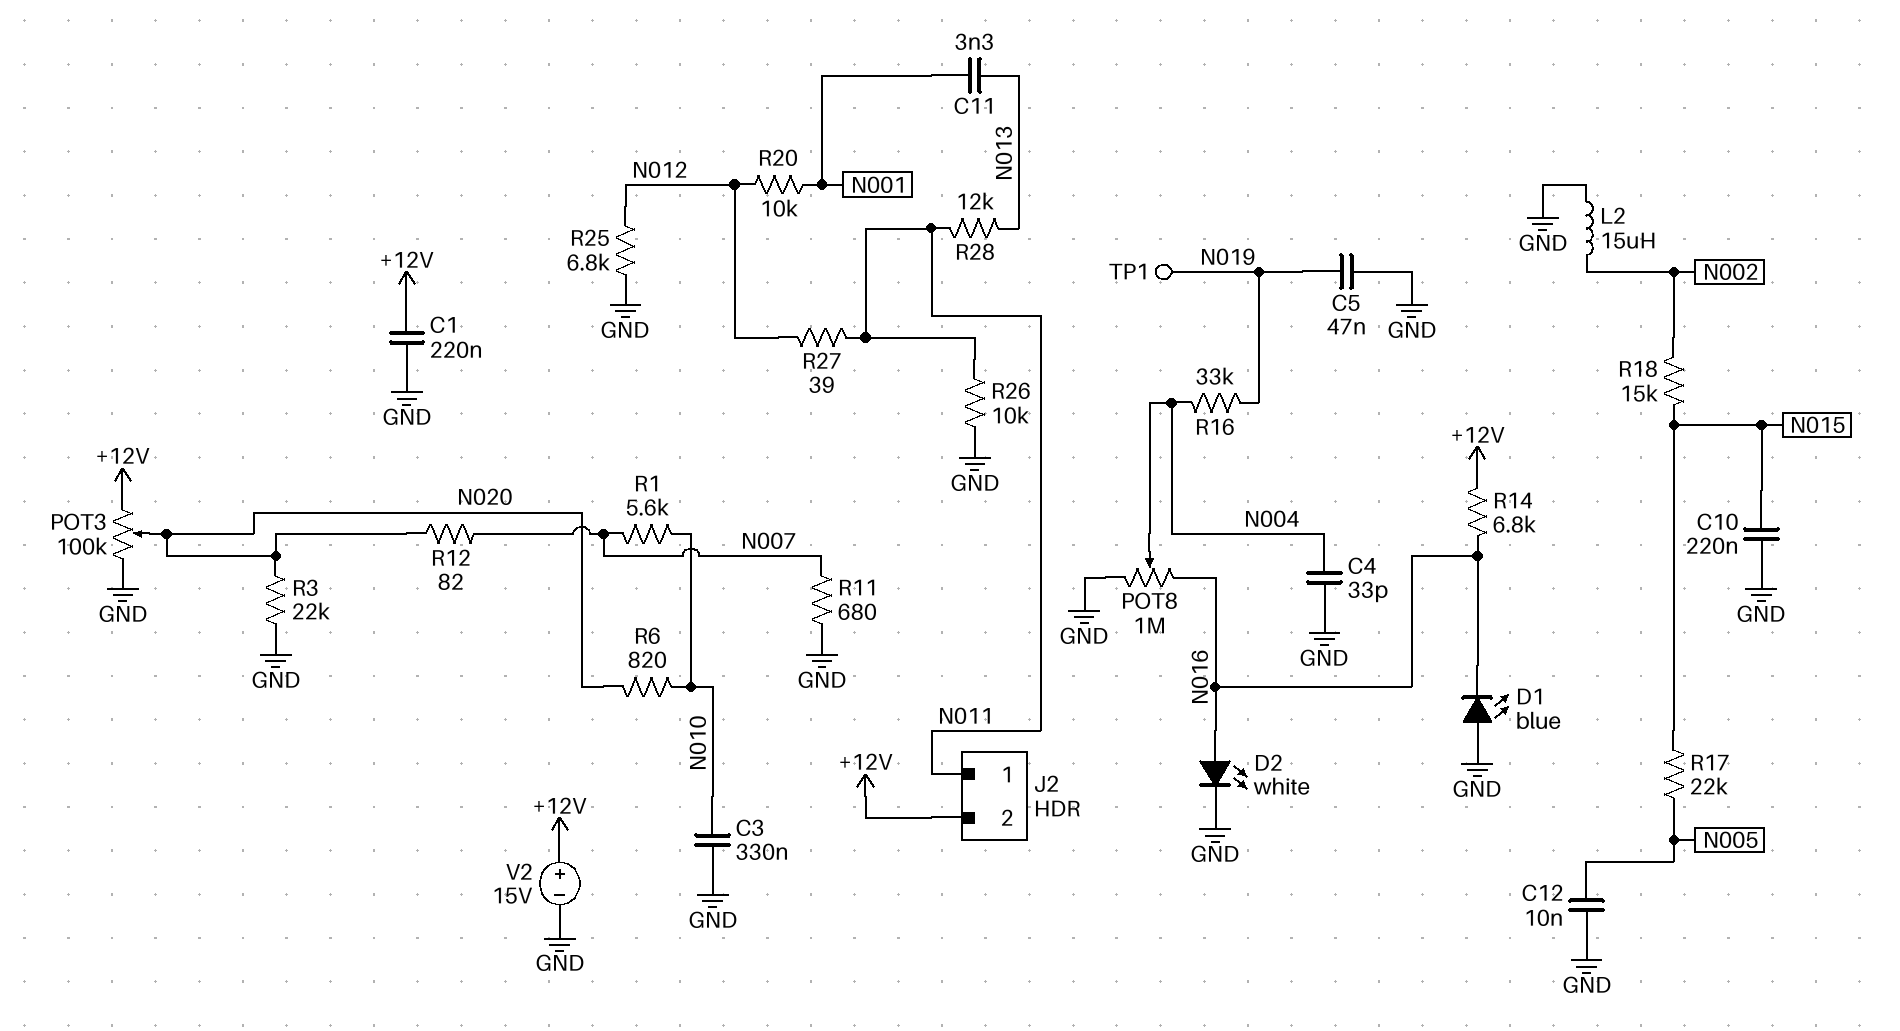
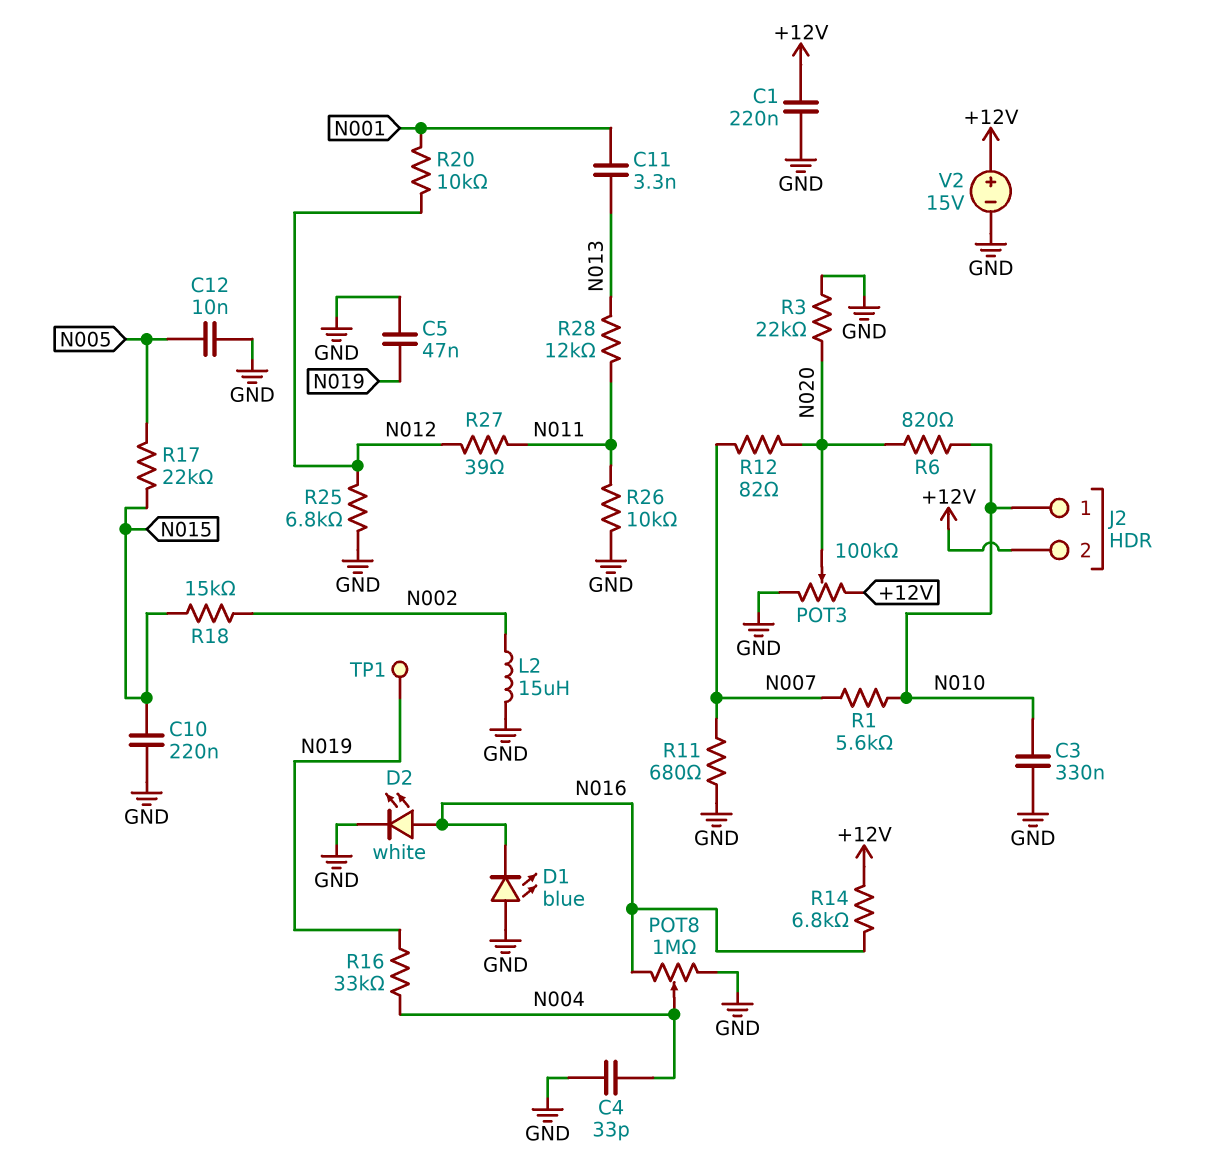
J2 pin 1: N011 -> N010

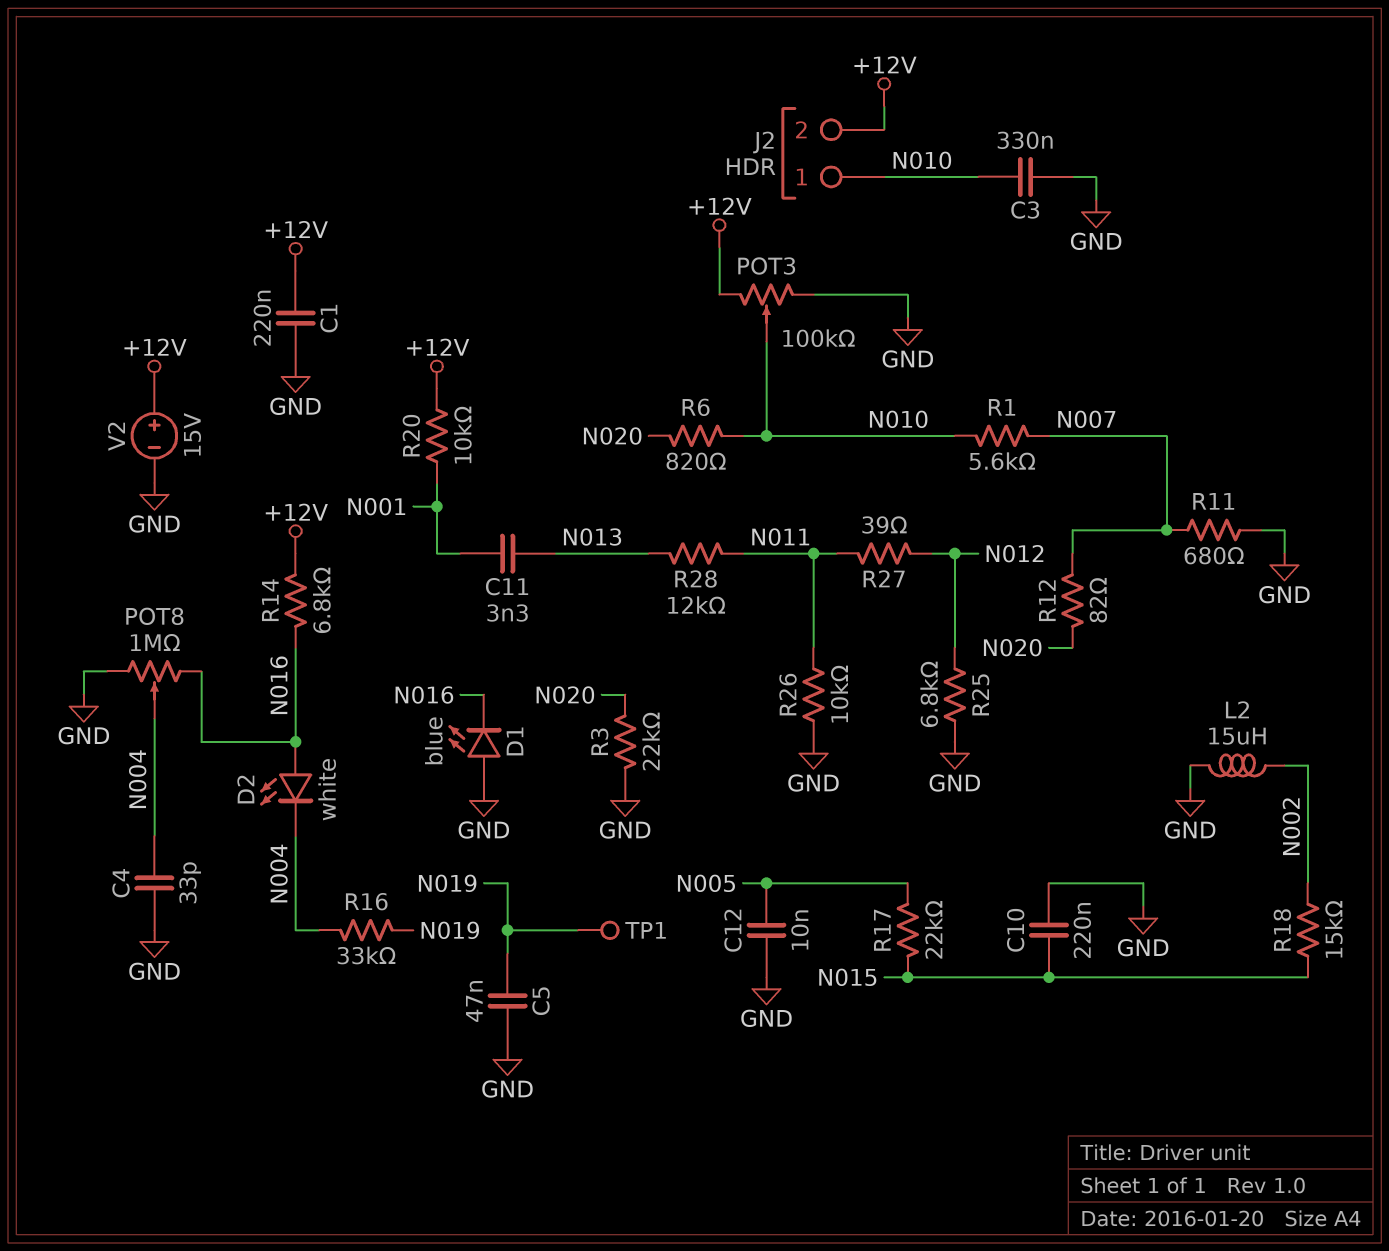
D2: LED white (A N016, K GND) -> LED white (A N016, K N004)
POT3: 100k (+12V, GND, wiper N020) -> 100k (+12V, GND, wiper N010)
R20: 10k (N001, N012) -> 10k (+12V, N001)

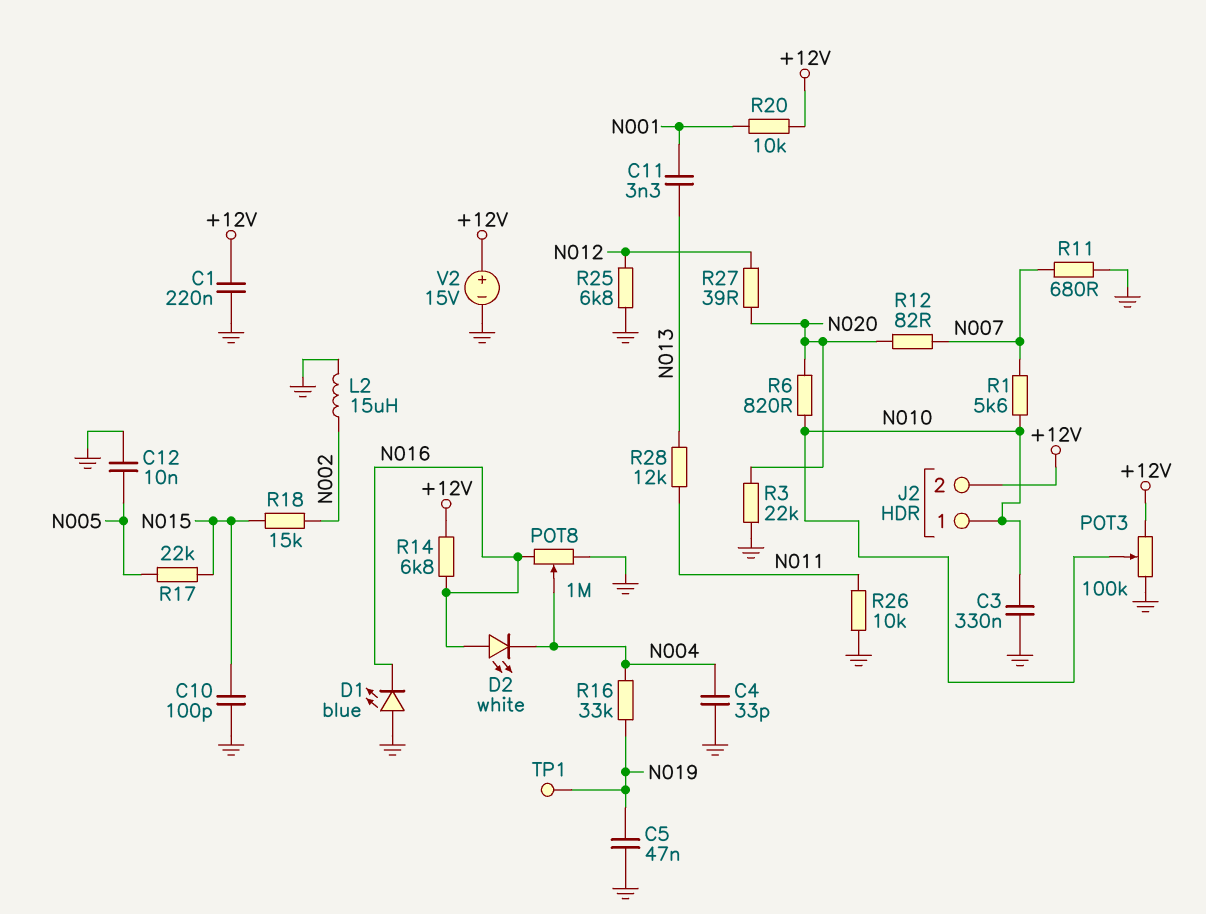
C10: 220nF (GND, N015) -> 100pF (GND, N015)
R27: 39 (N011, N012) -> 39 (N012, N020)

